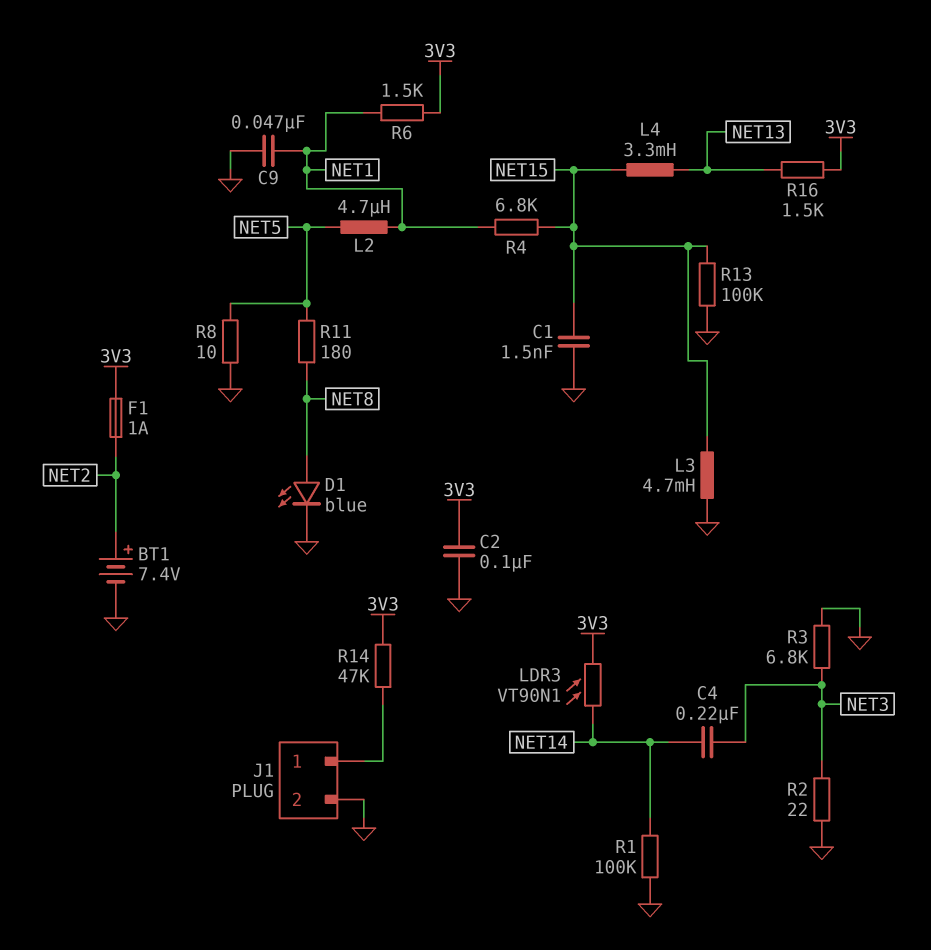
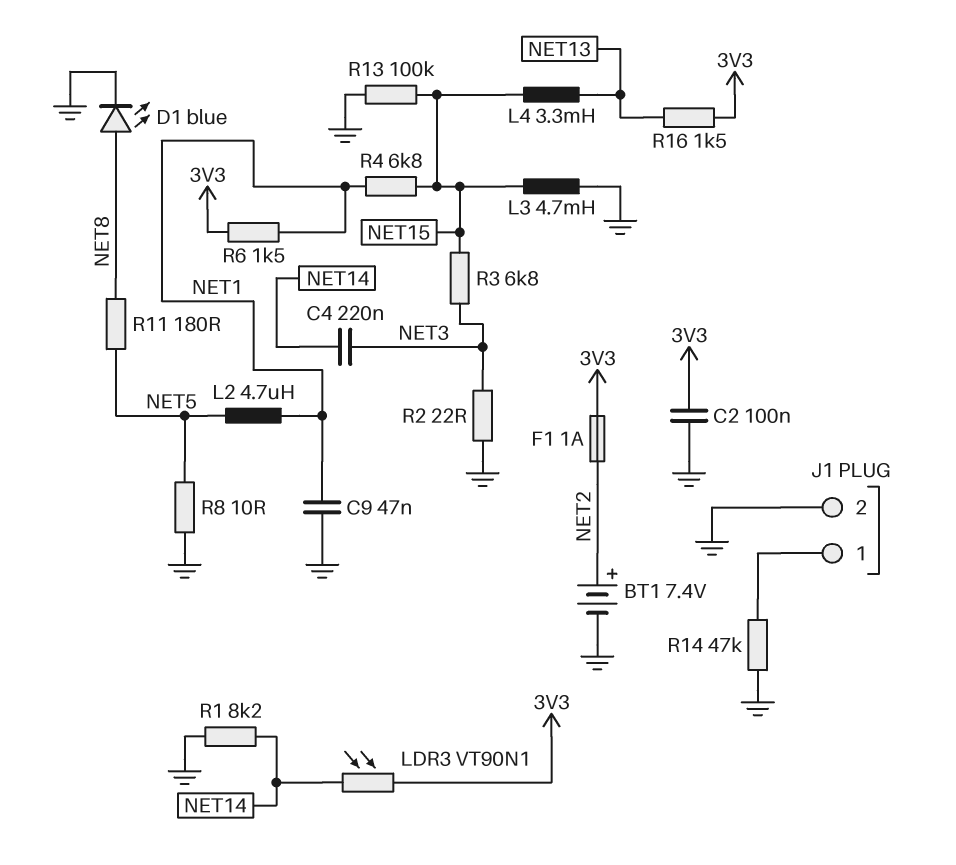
C1: 1.5nF (GND, NET15) -> none
R1: 100k (GND, NET14) -> 8.2k (GND, NET14)
R3: 6.8k (GND, NET3) -> 6.8k (NET3, NET15)
R14: 47k (3V3, J1/1) -> 47k (GND, J1/1)

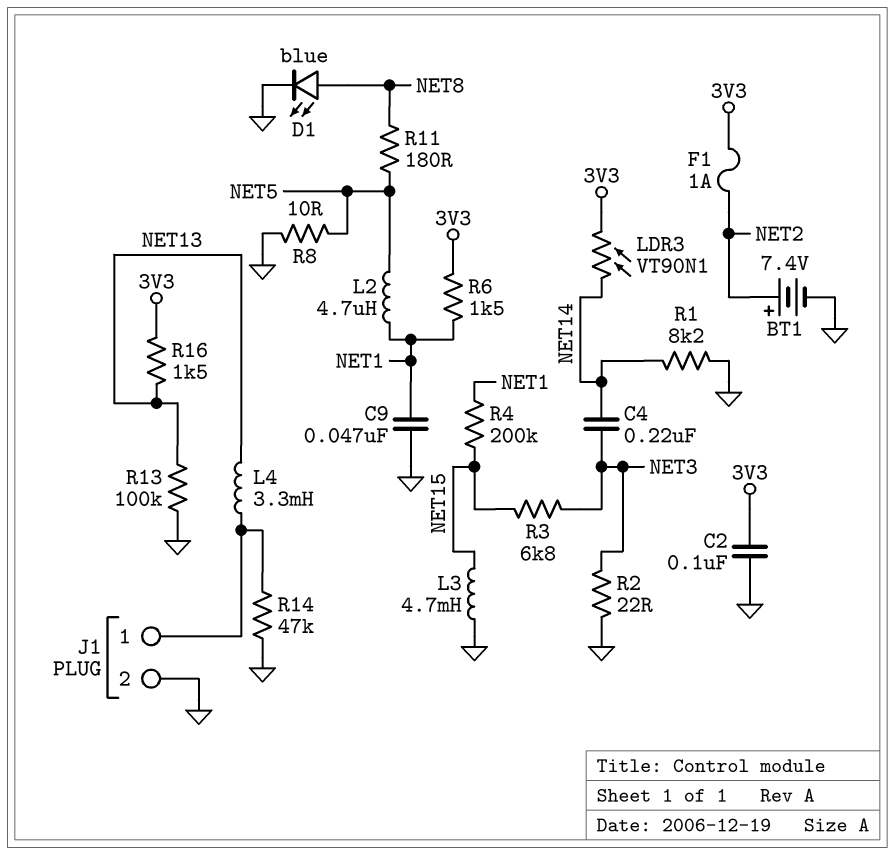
L4: 3.3mH (NET13, NET15) -> 3.3mH (J1/1, NET13)
R4: 6.8k (NET1, NET15) -> 200k (NET1, NET15)
R13: 100k (GND, NET15) -> 100k (GND, NET13)

